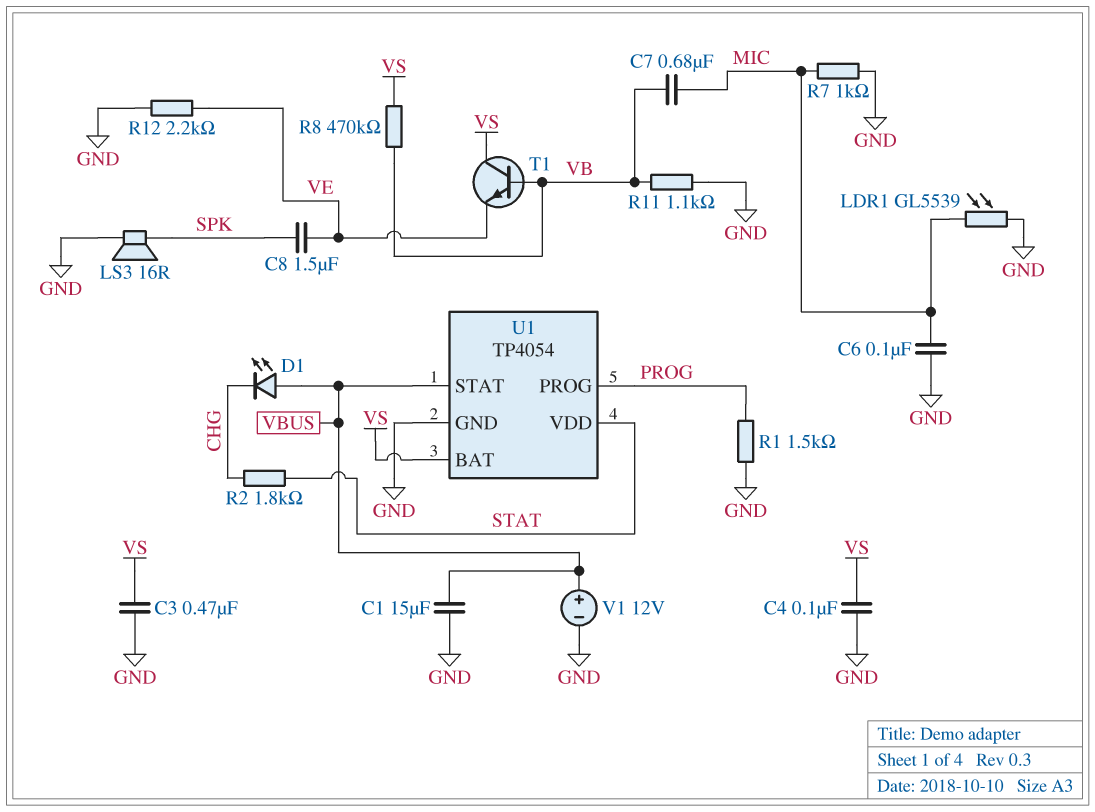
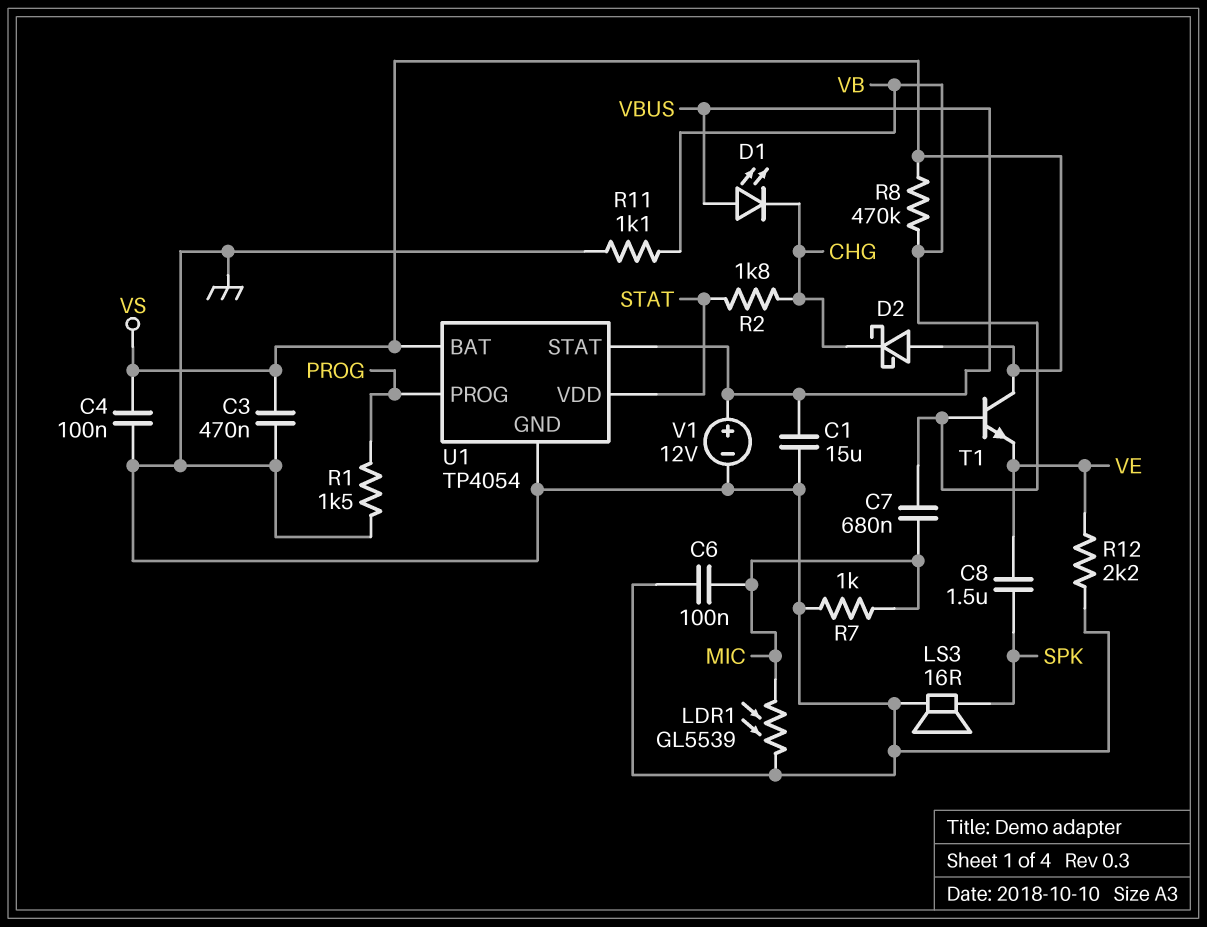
D2: none -> schottky (A VS, K CHG)

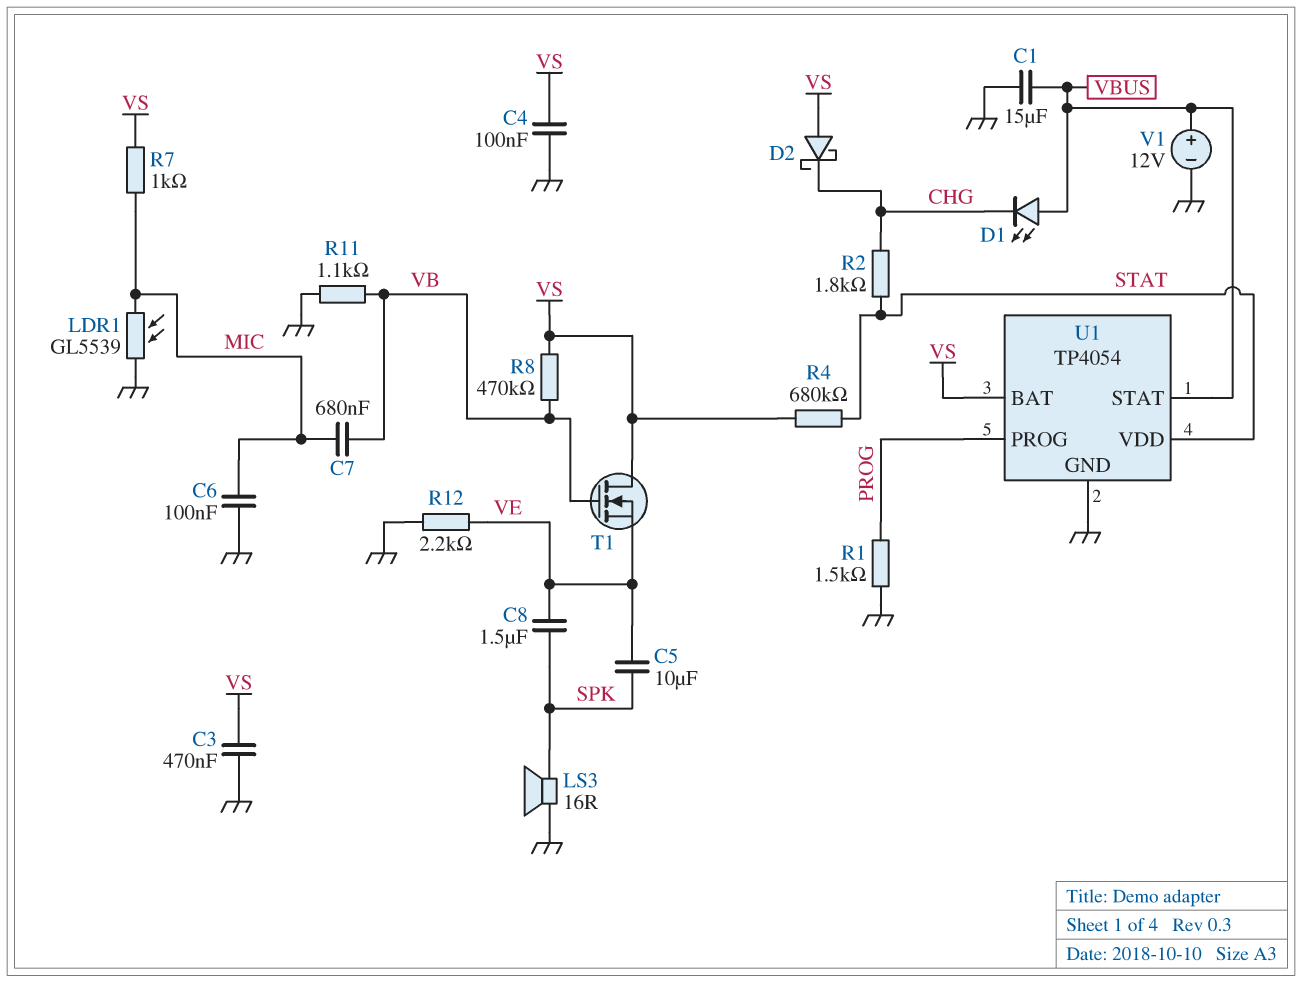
C5: none -> 10uF (SPK, VE)
R4: none -> 680k (STAT, VS)
R7: 1k (GND, MIC) -> 1k (MIC, VS)
T1: NPN (B VB, C VS, E VE) -> NMOS (G VB, D VS, S VE)

